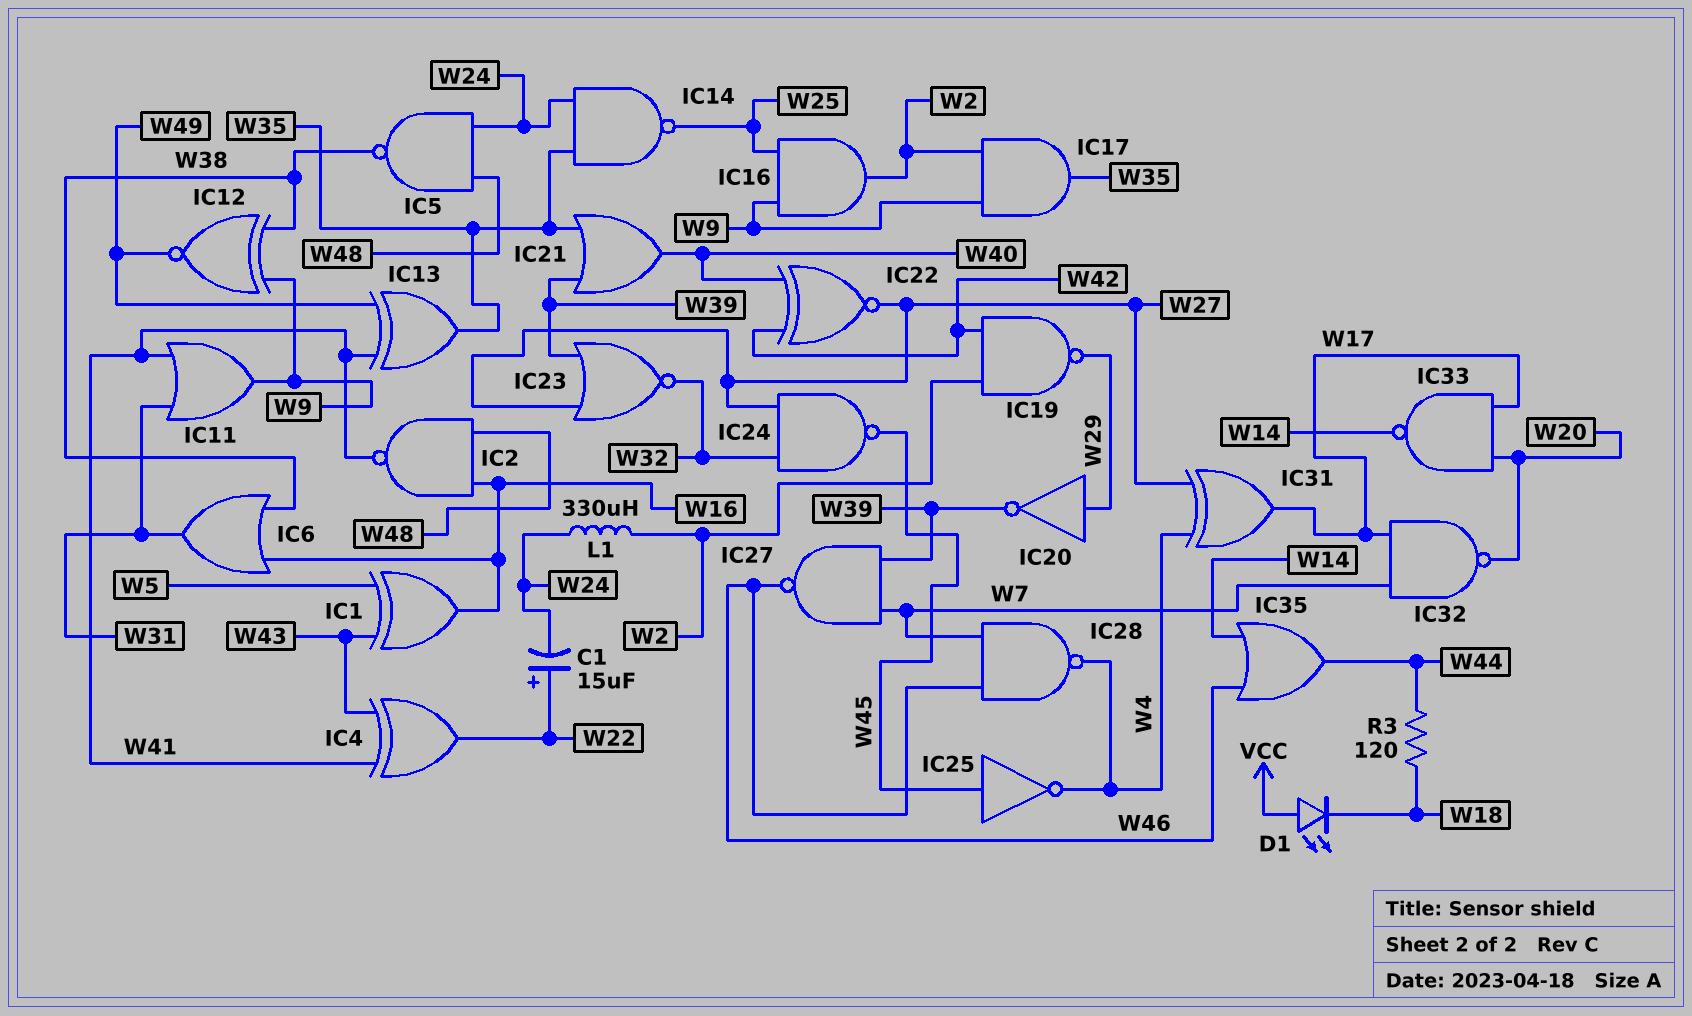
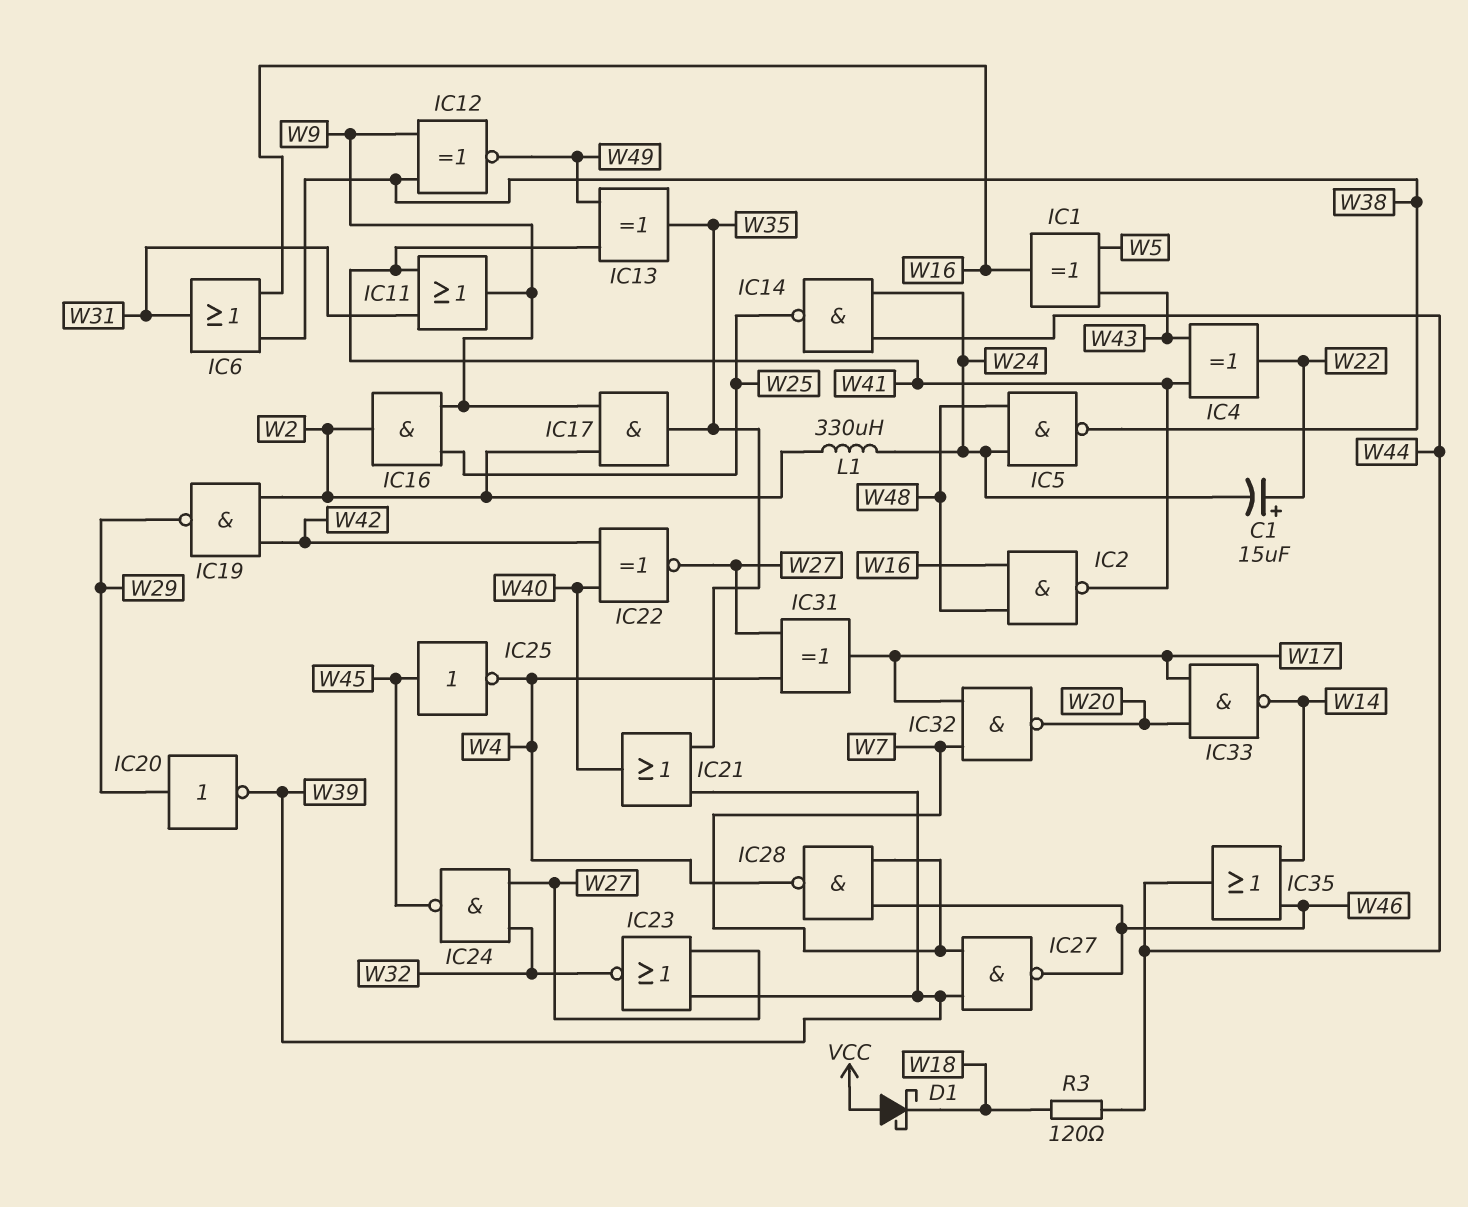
D1: LED (A VCC, K W18) -> schottky (A VCC, K W18)
IC14: NAND (in W24, in W35, out W25) -> NAND (in W24, in W44, out W25)

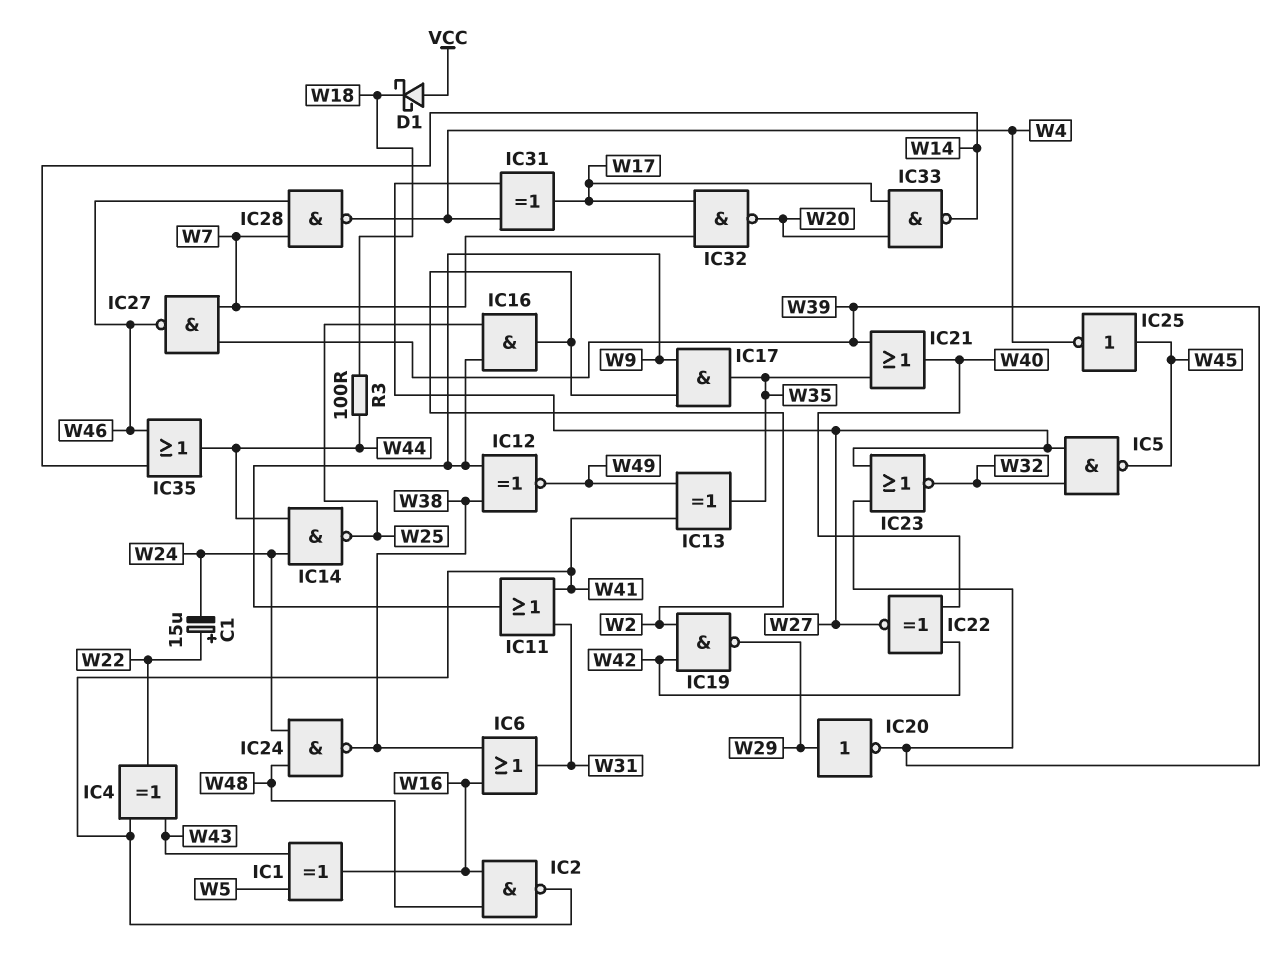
IC5: NAND (in W24, in W48, out W38) -> NAND (in W27, in W32, out W45)
IC24: NAND (in W27, in W32, out W45) -> NAND (in W24, in W48, out W38)
L1: 330uH (W2, W24) -> none
R3: 120 (W18, W44) -> 100 (W18, W44)

